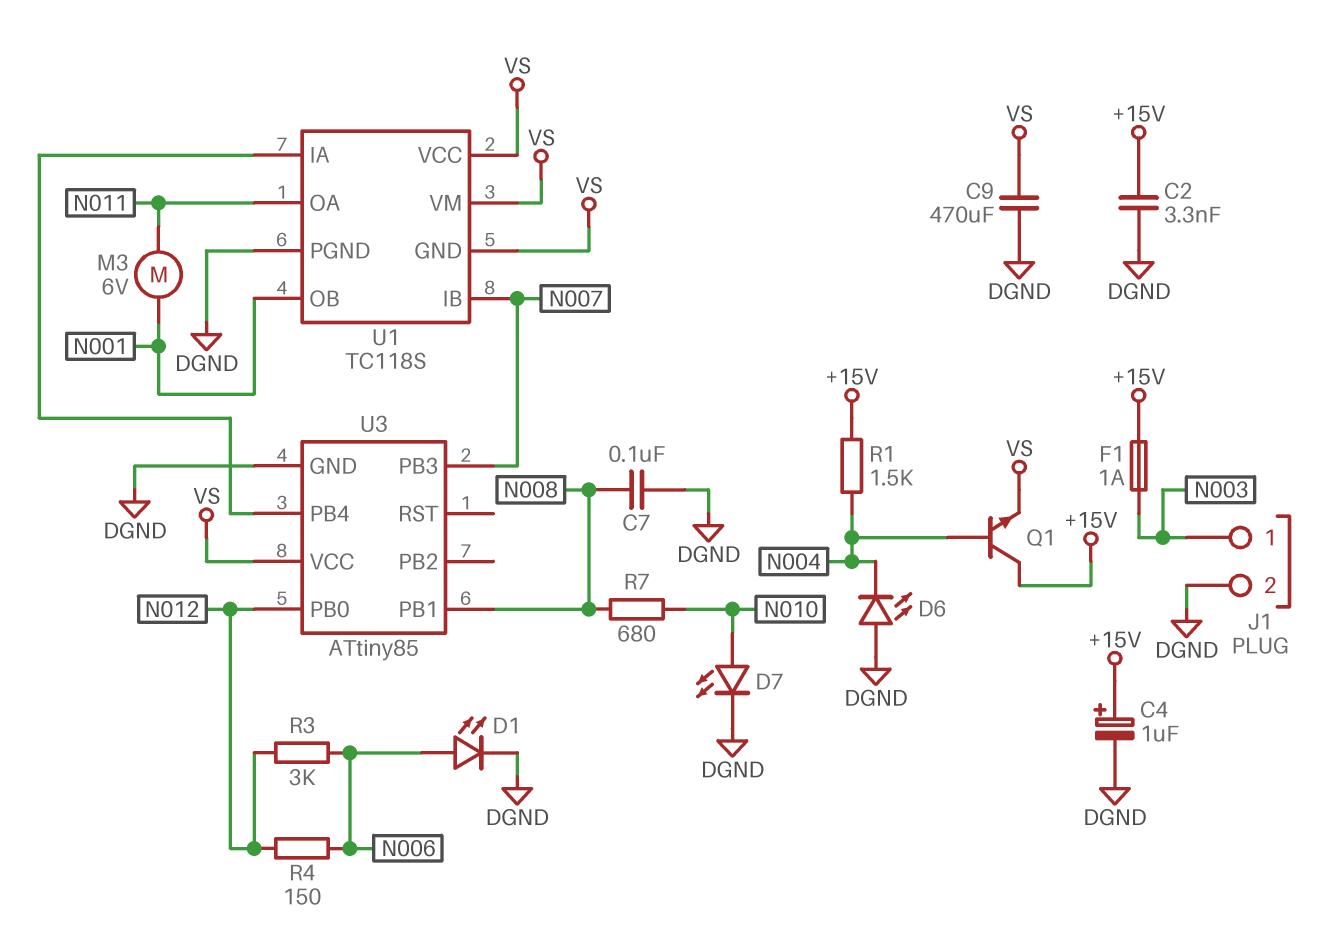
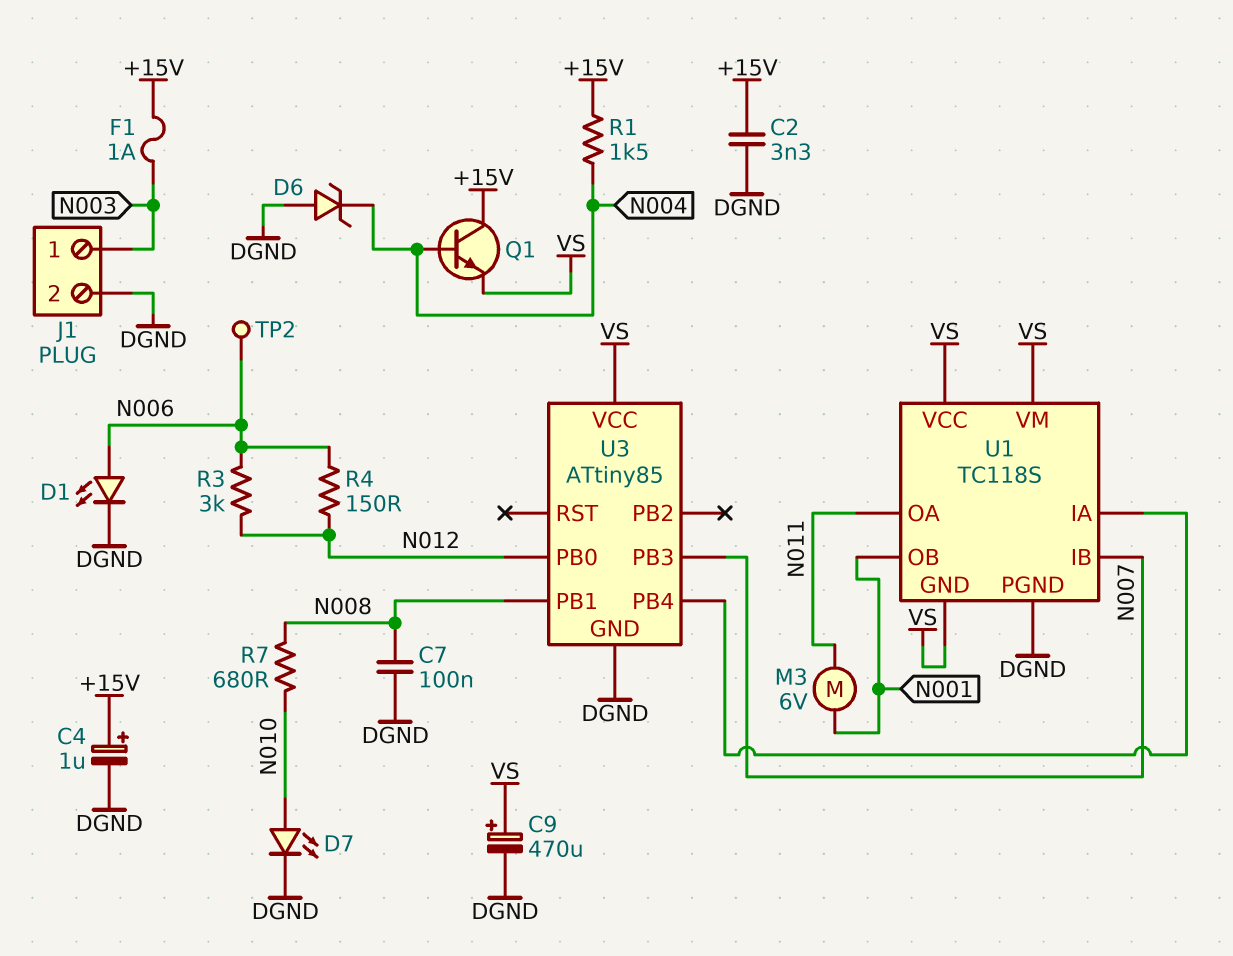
C9: 470uF (DGND, VS) -> 470uF (plus VS, minus DGND)
D6: LED (A DGND, K N004) -> zener (A DGND, K N004)
TP2: none -> test point (N006)

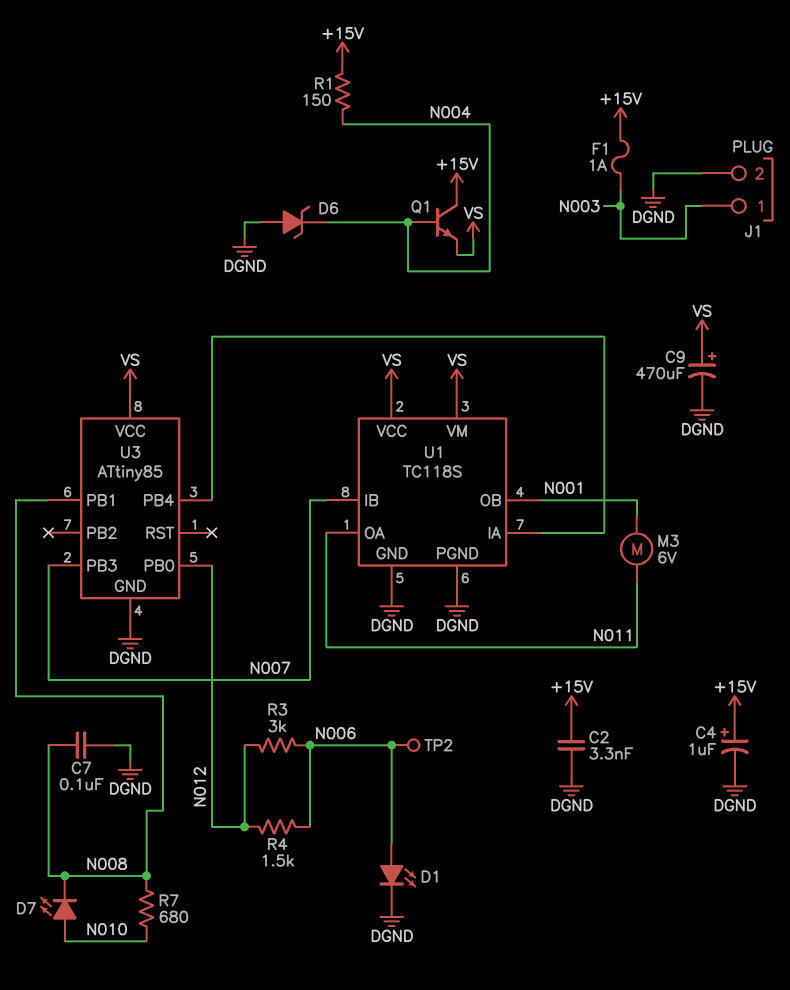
D7: LED (A N010, K DGND) -> LED (A N010, K N008)
R1: 1.5k (+15V, N004) -> 150 (+15V, N004)
R4: 150 (N006, N012) -> 1.5k (N006, N012)
U1 pin GND: VS -> DGND

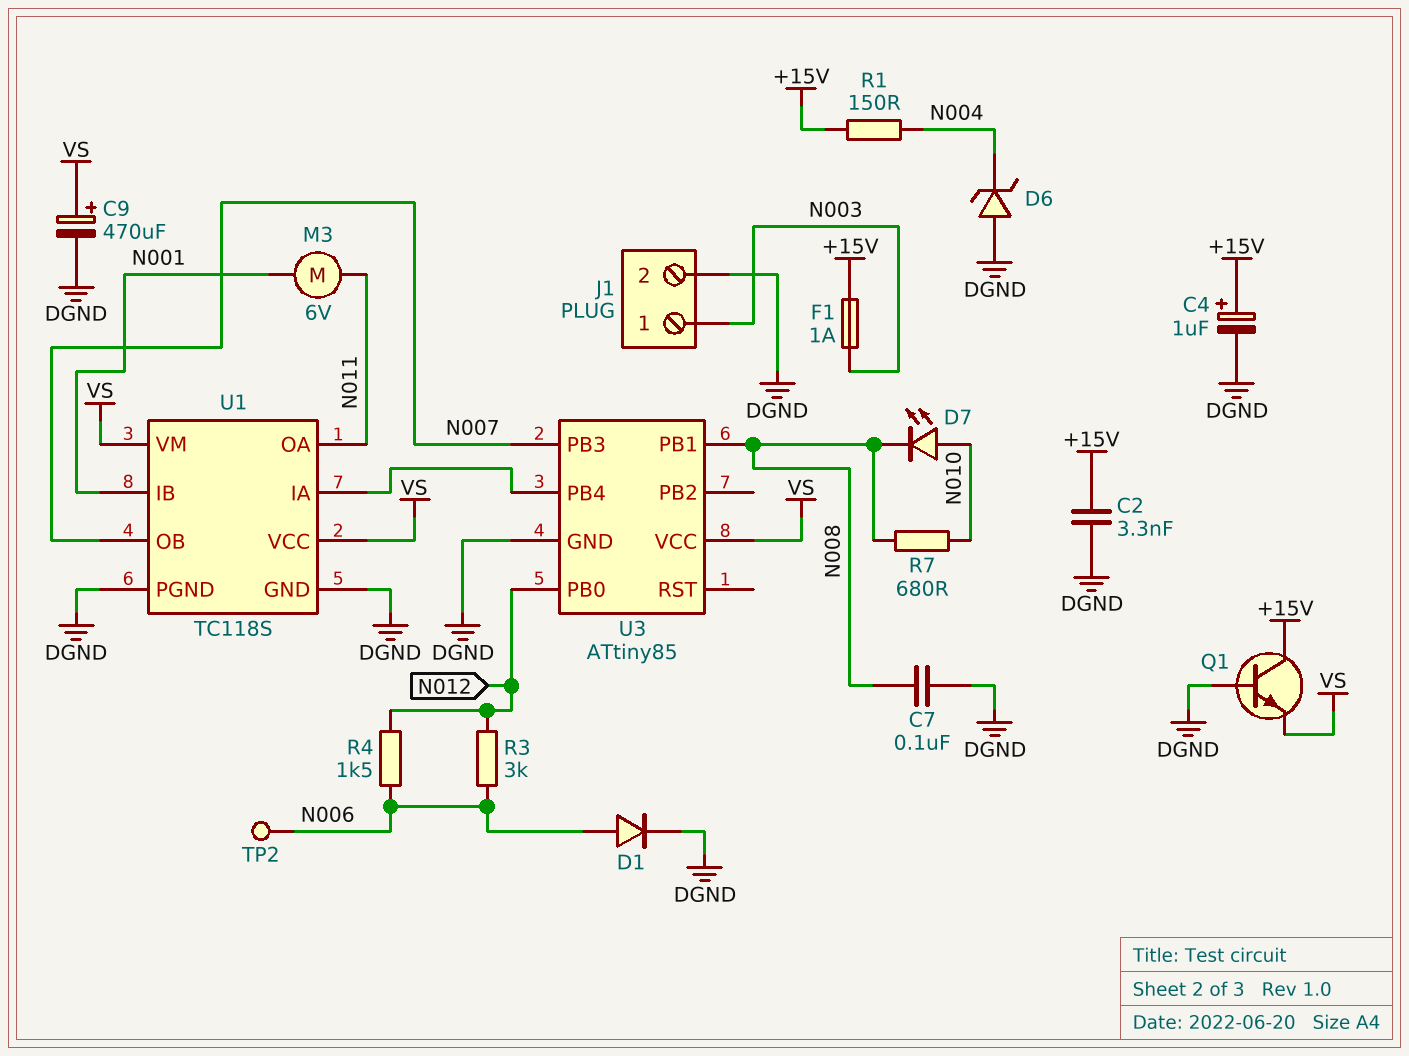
D1: LED (A N006, K DGND) -> diode (A N006, K DGND)
Q1: NPN (B N004, C +15V, E VS) -> NPN (B DGND, C +15V, E VS)
U1 pin IB: N007 -> N001
U1 pin OB: N001 -> N007

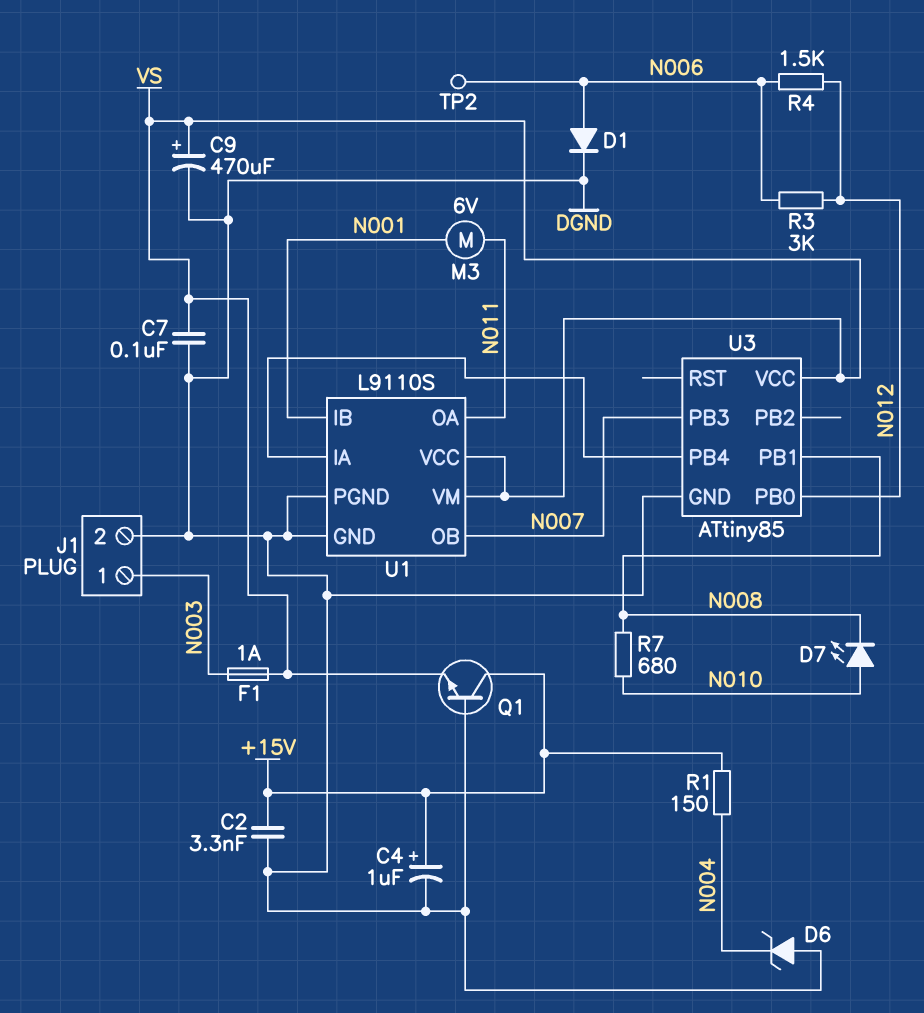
C7: 100nF (DGND, N008) -> 100nF (DGND, VS)
F1: 1A (+15V, N003) -> 1A (N003, VS)
U1: TC118S -> L9110S

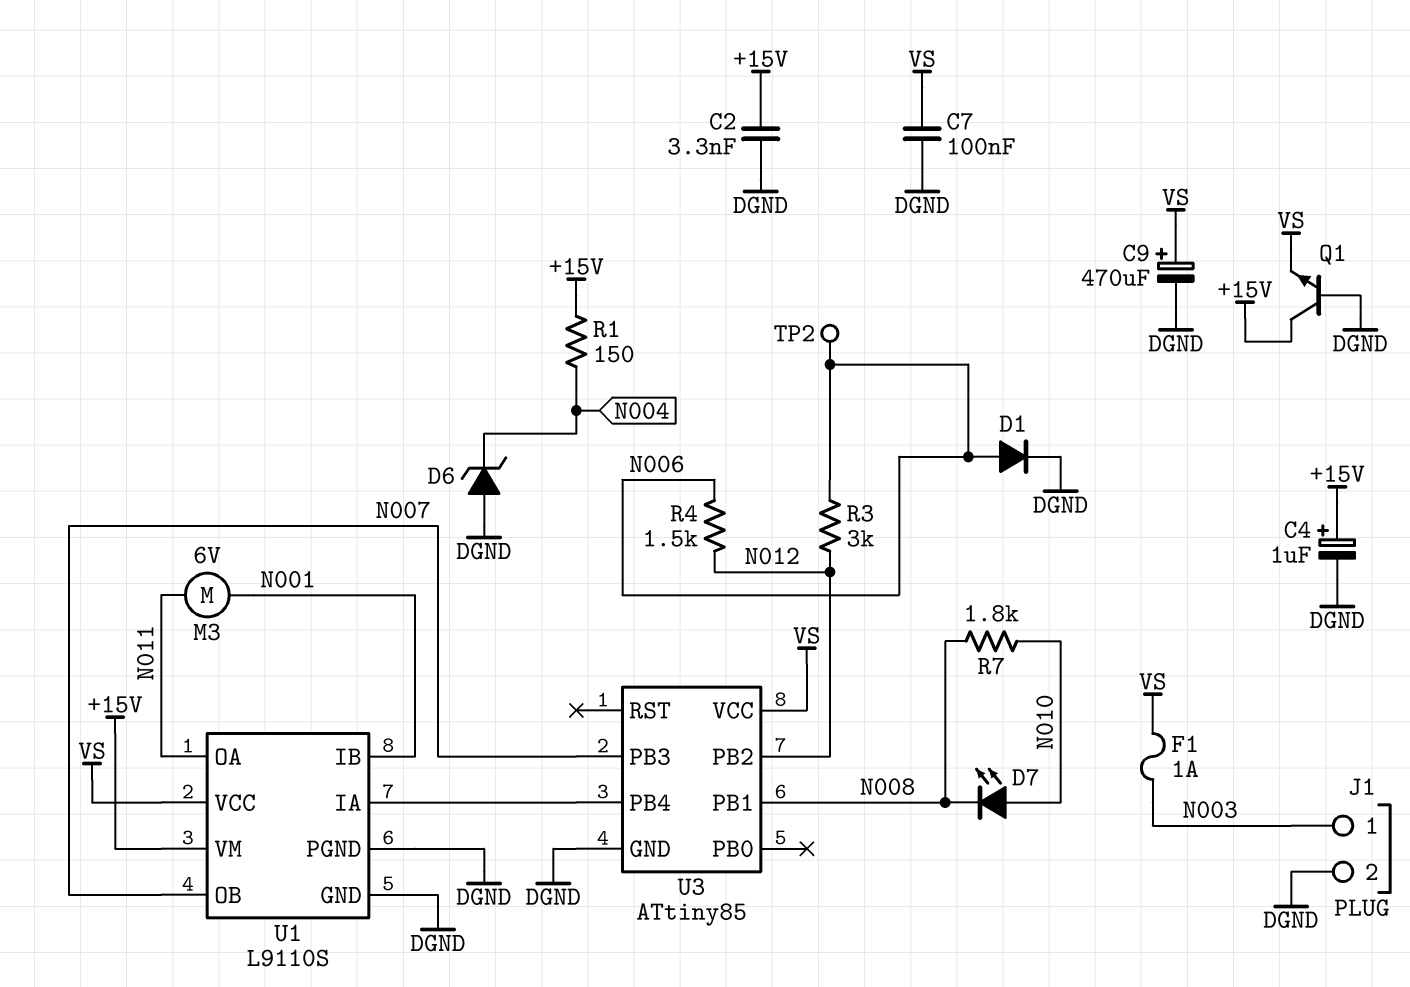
R7: 680 (N008, N010) -> 1.8k (N008, N010)
U1 pin VM: VS -> +15V
U3 pin PB0: N012 -> none
U3 pin PB2: none -> N012

